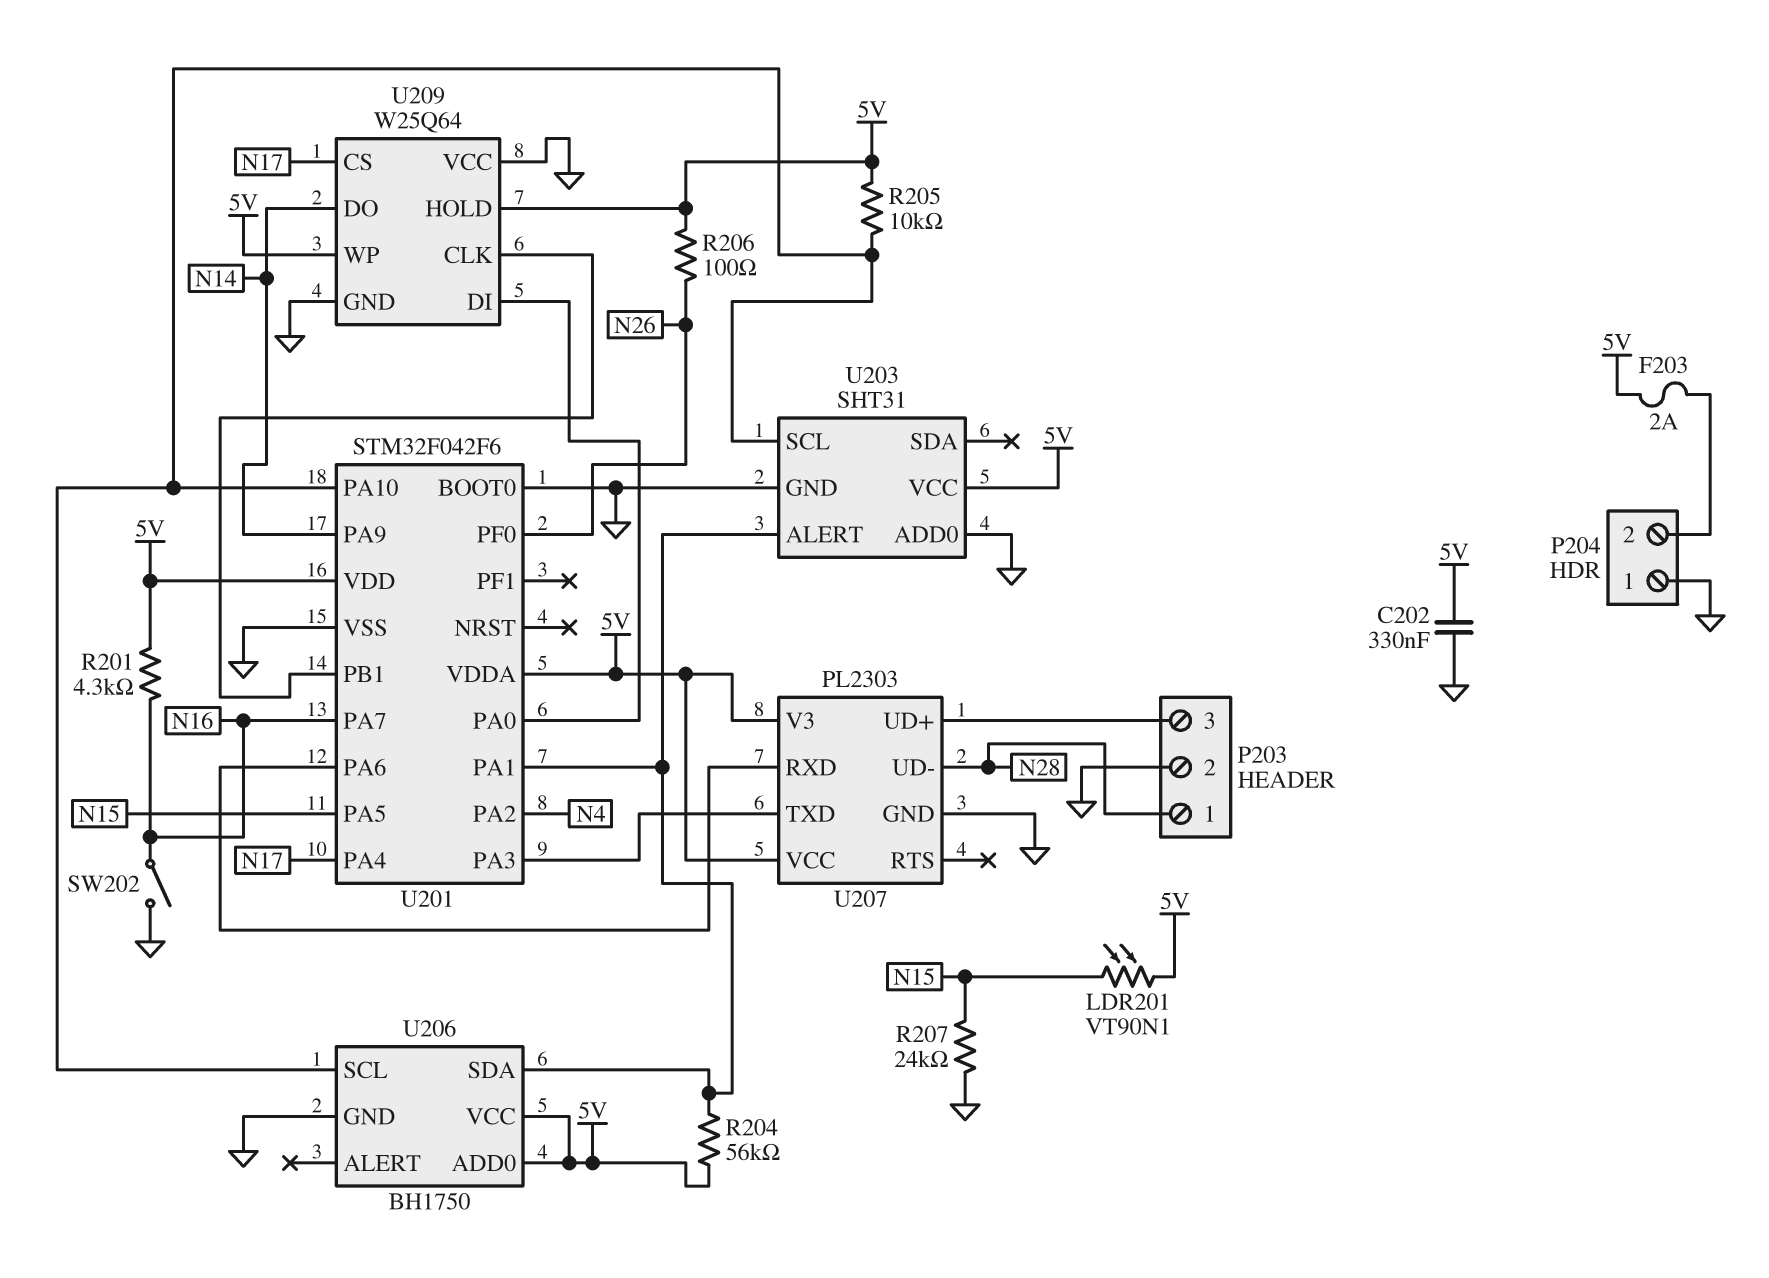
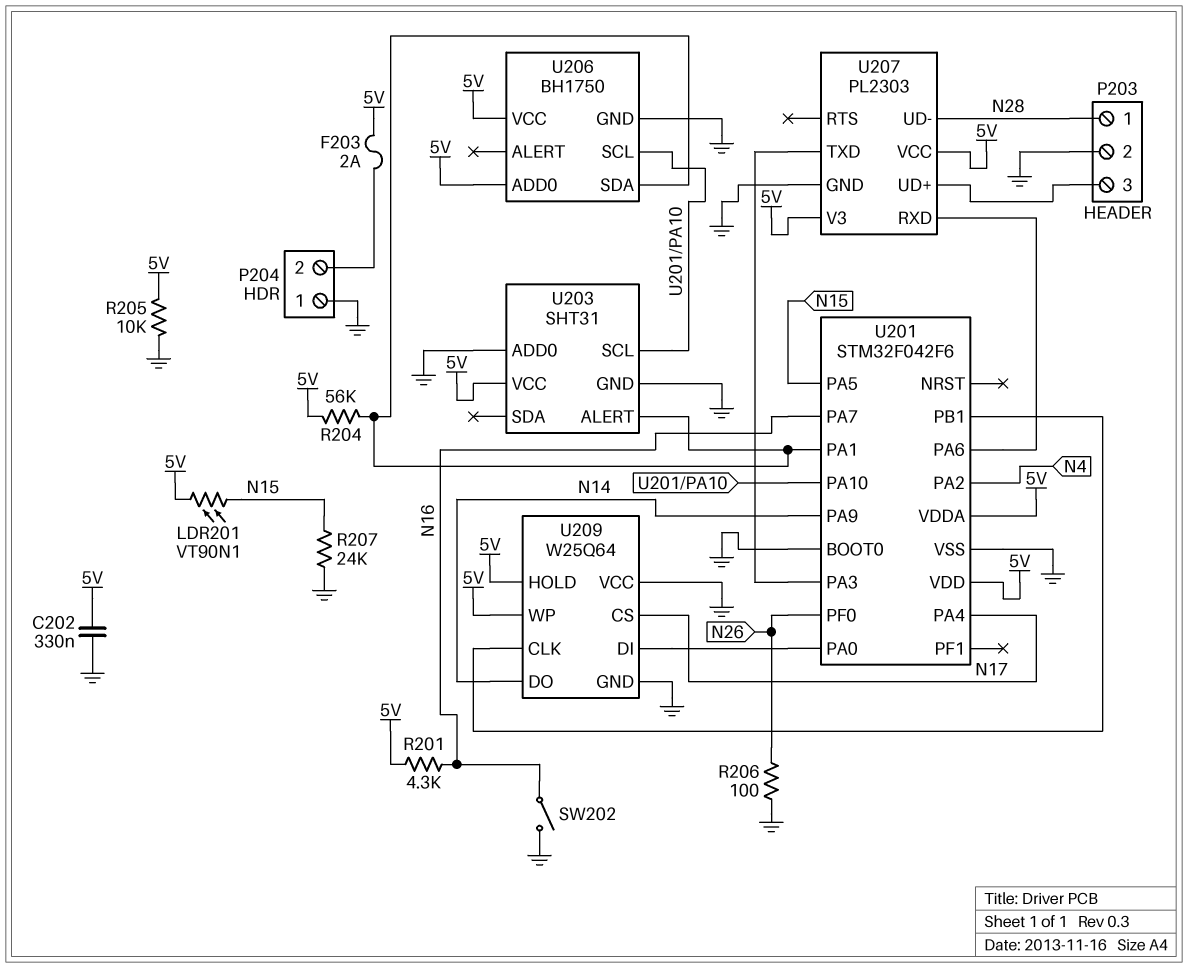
R205: 10k (5V, U201/PA10) -> 10k (5V, GND)
R206: 100 (5V, N26) -> 100 (GND, N26)

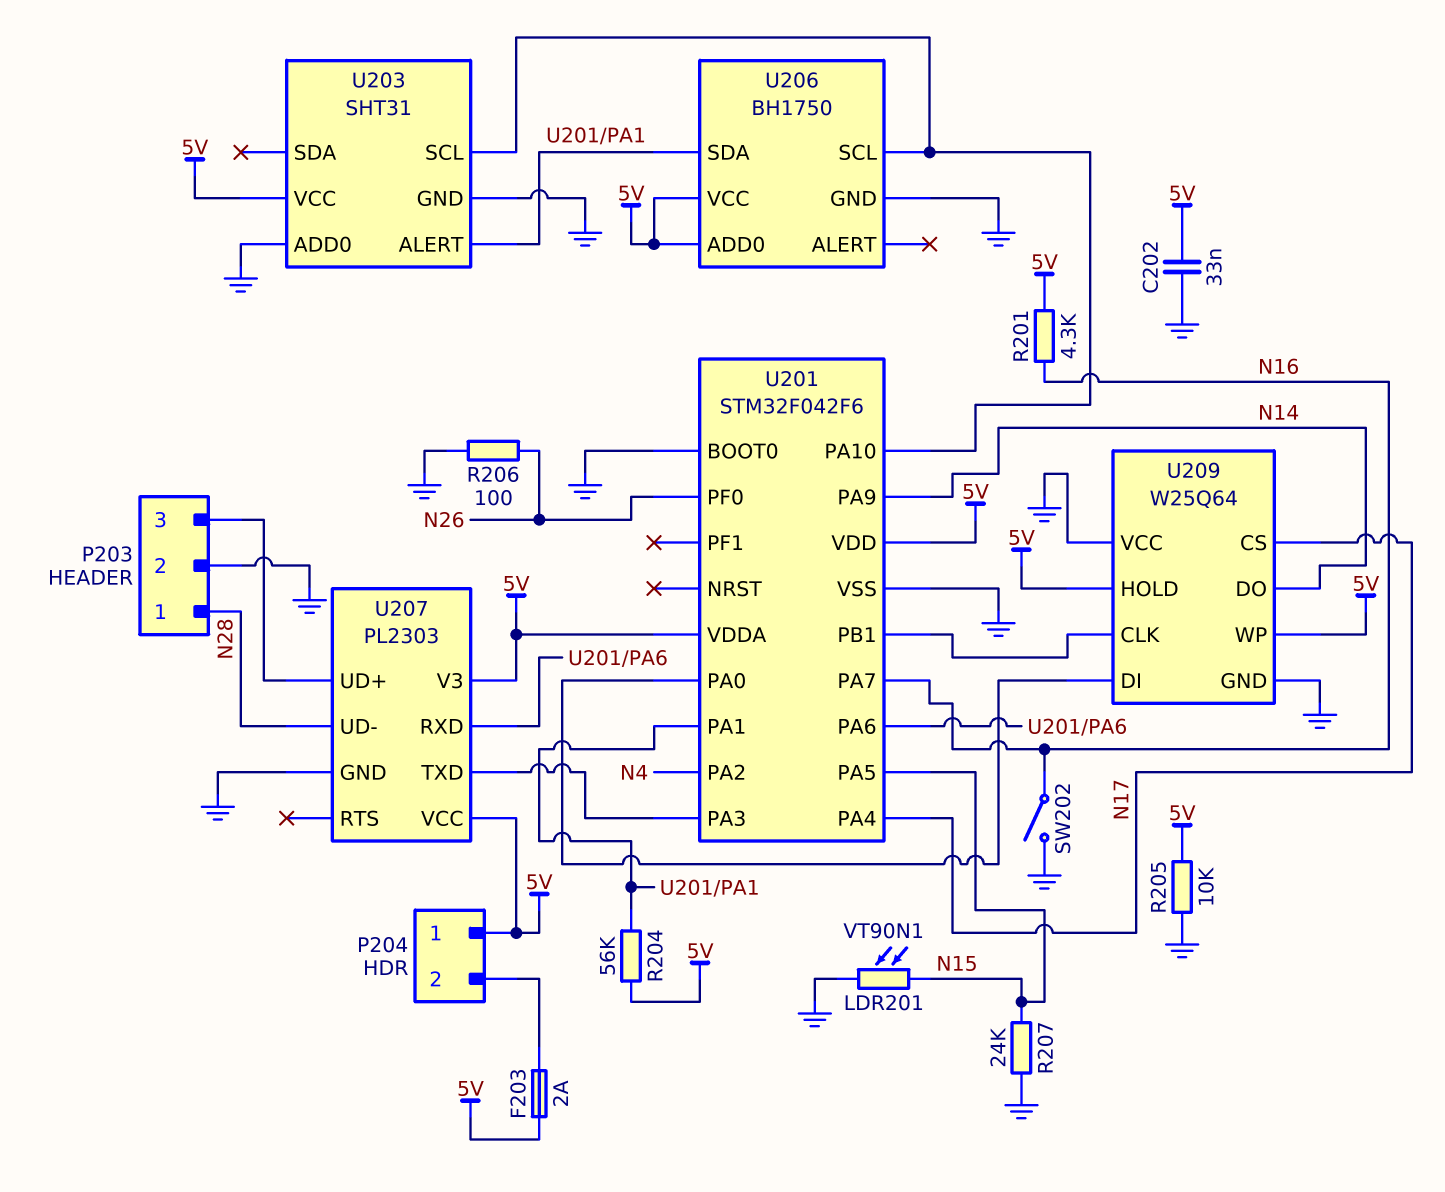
C202: 330nF (5V, GND) -> 33nF (5V, GND)
LDR201: VT90N1 (5V, N15) -> VT90N1 (GND, N15)
P204 pin 1: GND -> 5V

